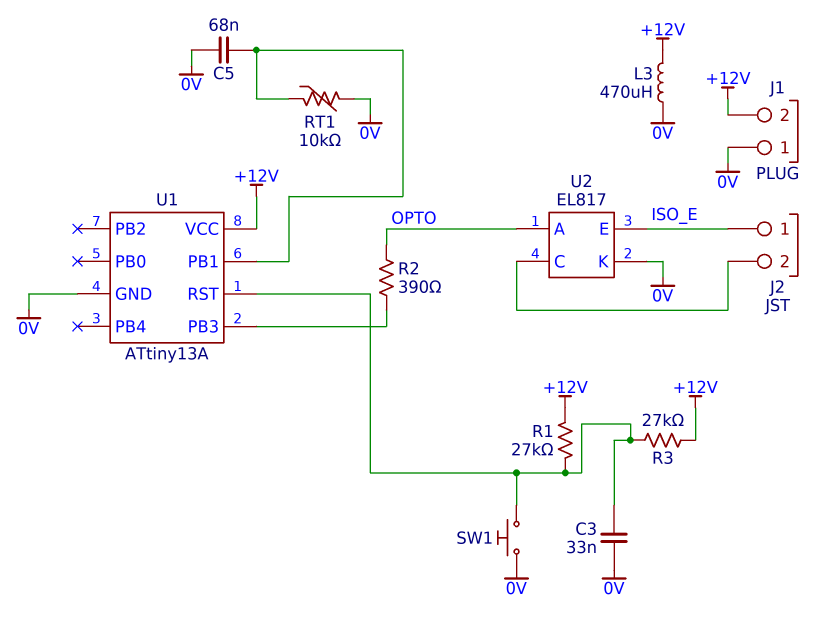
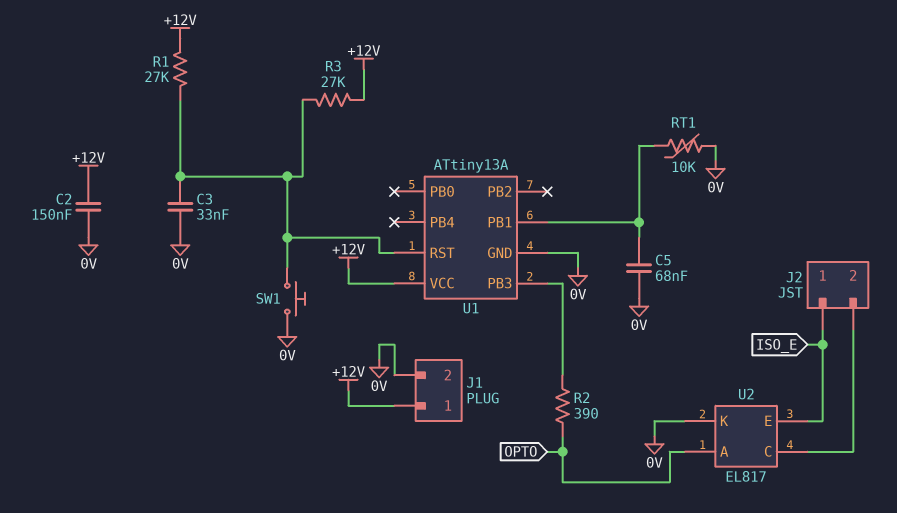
C2: none -> 150nF (+12V, 0V)
J1 pin 1: 0V -> +12V
J1 pin 2: +12V -> 0V
L3: 470uH (+12V, 0V) -> none

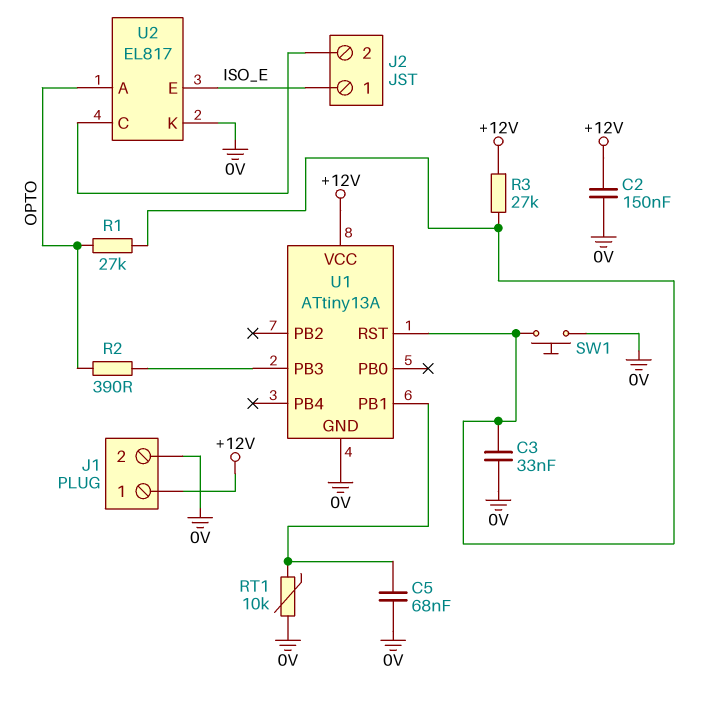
R1: 27k (+12V, U1/RST) -> 27k (OPTO, U1/RST)

